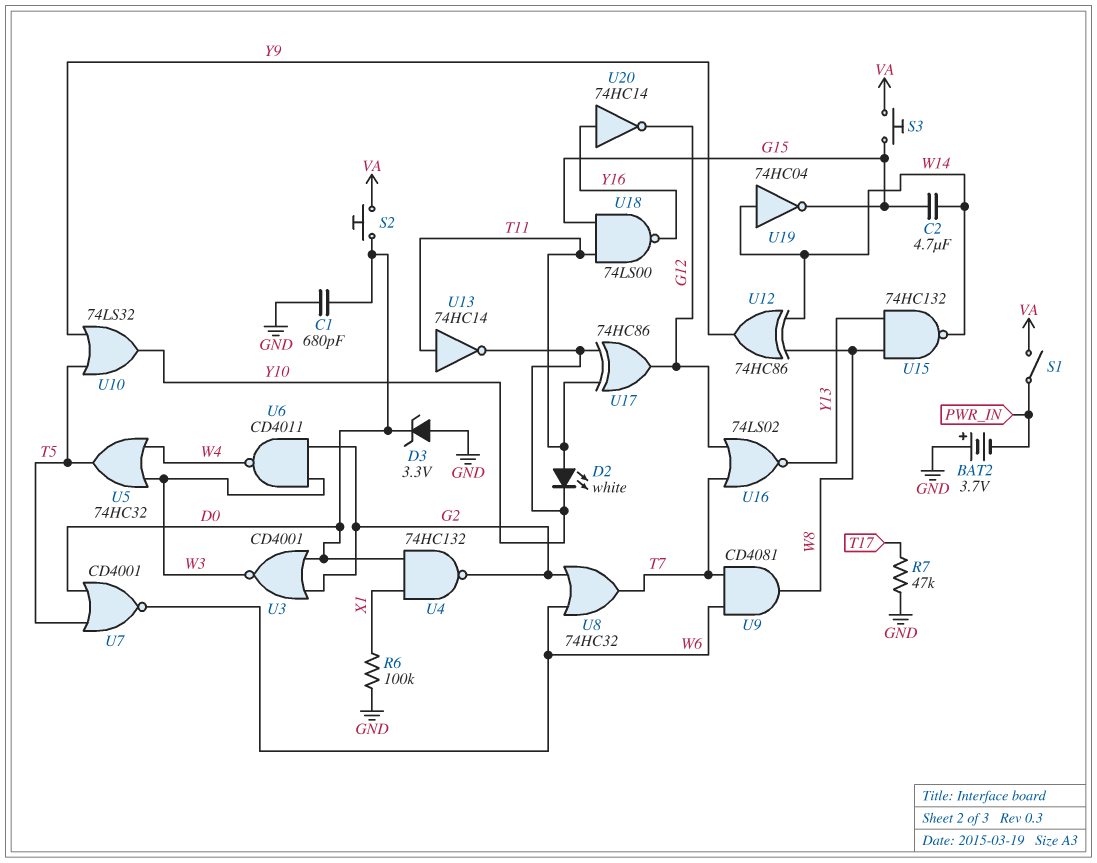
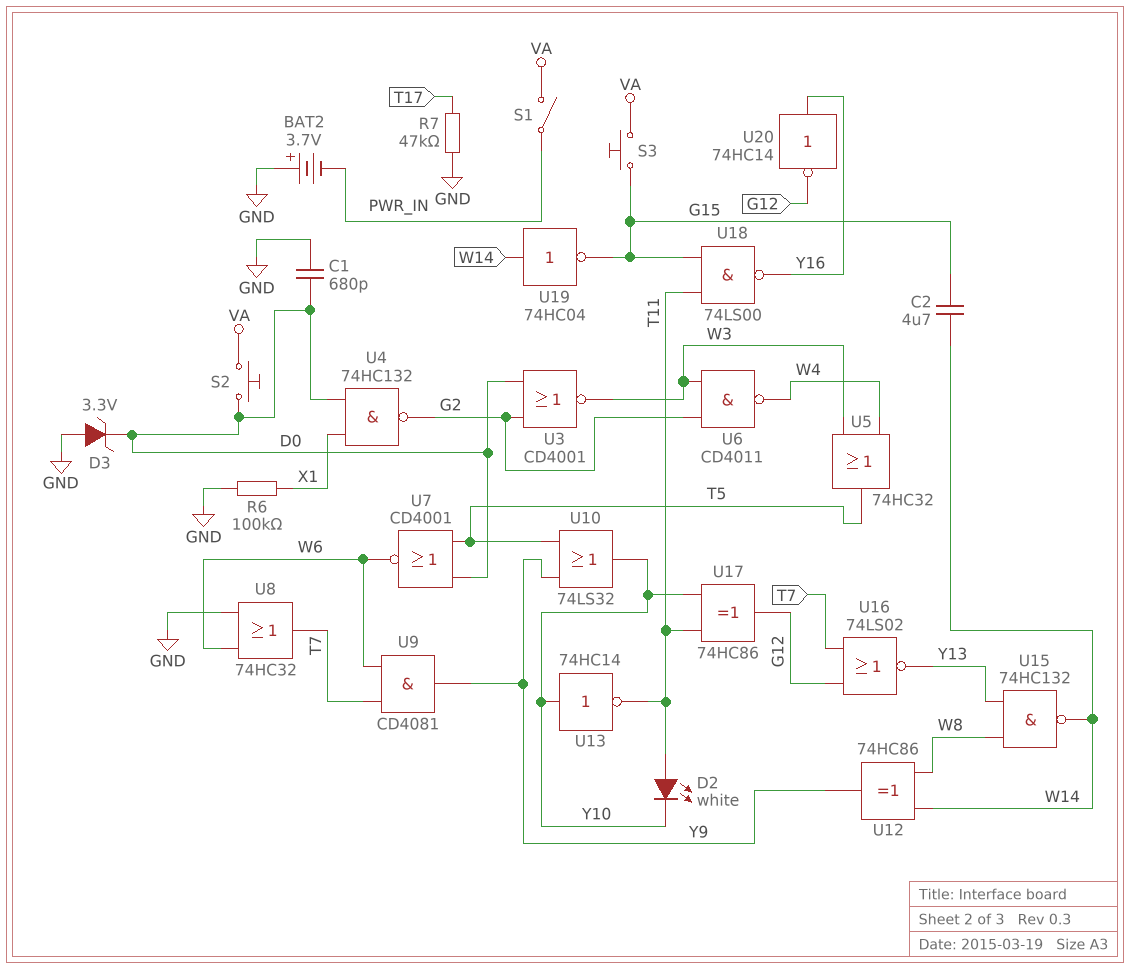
U8: OR 74HC32 (in G2, in W6, out T7) -> OR 74HC32 (in GND, in W6, out T7)
U9: AND CD4081 (in T7, in W6, out W8) -> AND CD4081 (in T7, in W6, out Y9)
U13: NOT 74HC14 (in T11, out Y10) -> NOT 74HC14 (in Y10, out T11)

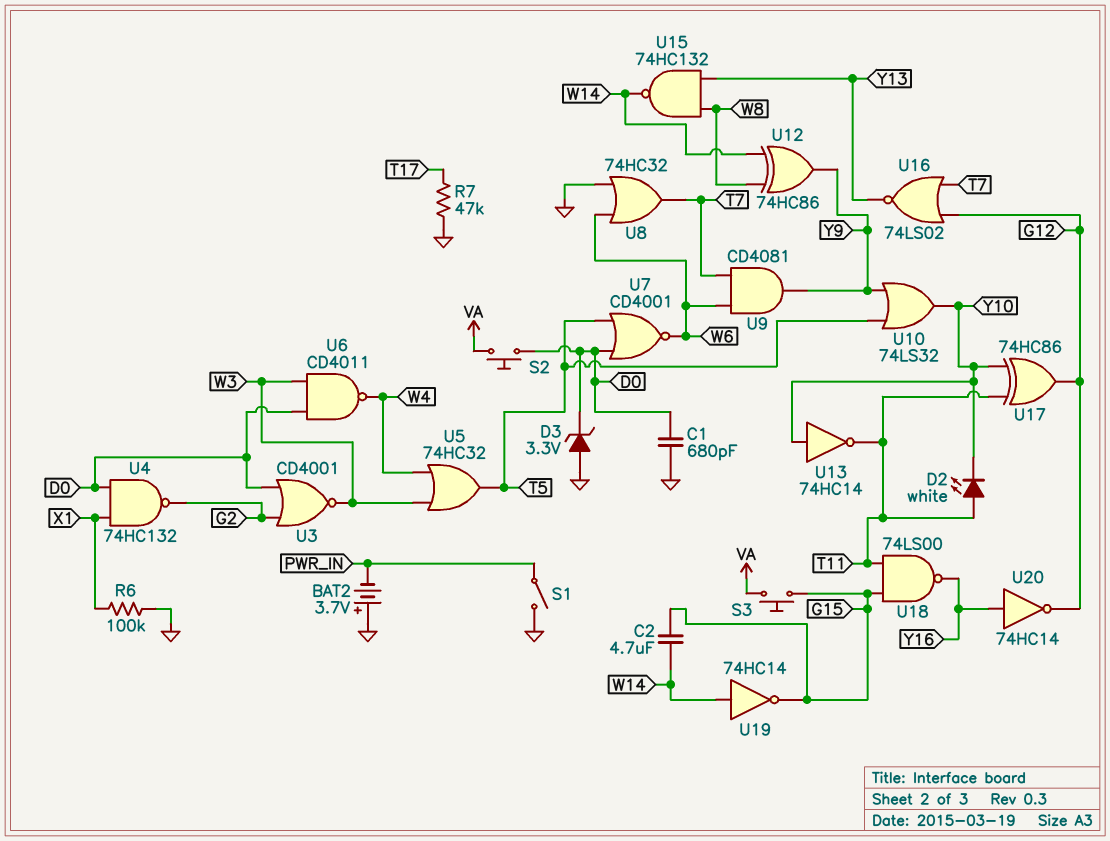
S1: switch (PWR_IN, VA) -> switch (GND, PWR_IN)
U6: NAND CD4011 (in G2, in W3, out W4) -> NAND CD4011 (in D0, in W3, out W4)
U19: NOT 74HC04 (in W14, out G15) -> NOT 74HC14 (in W14, out G15)

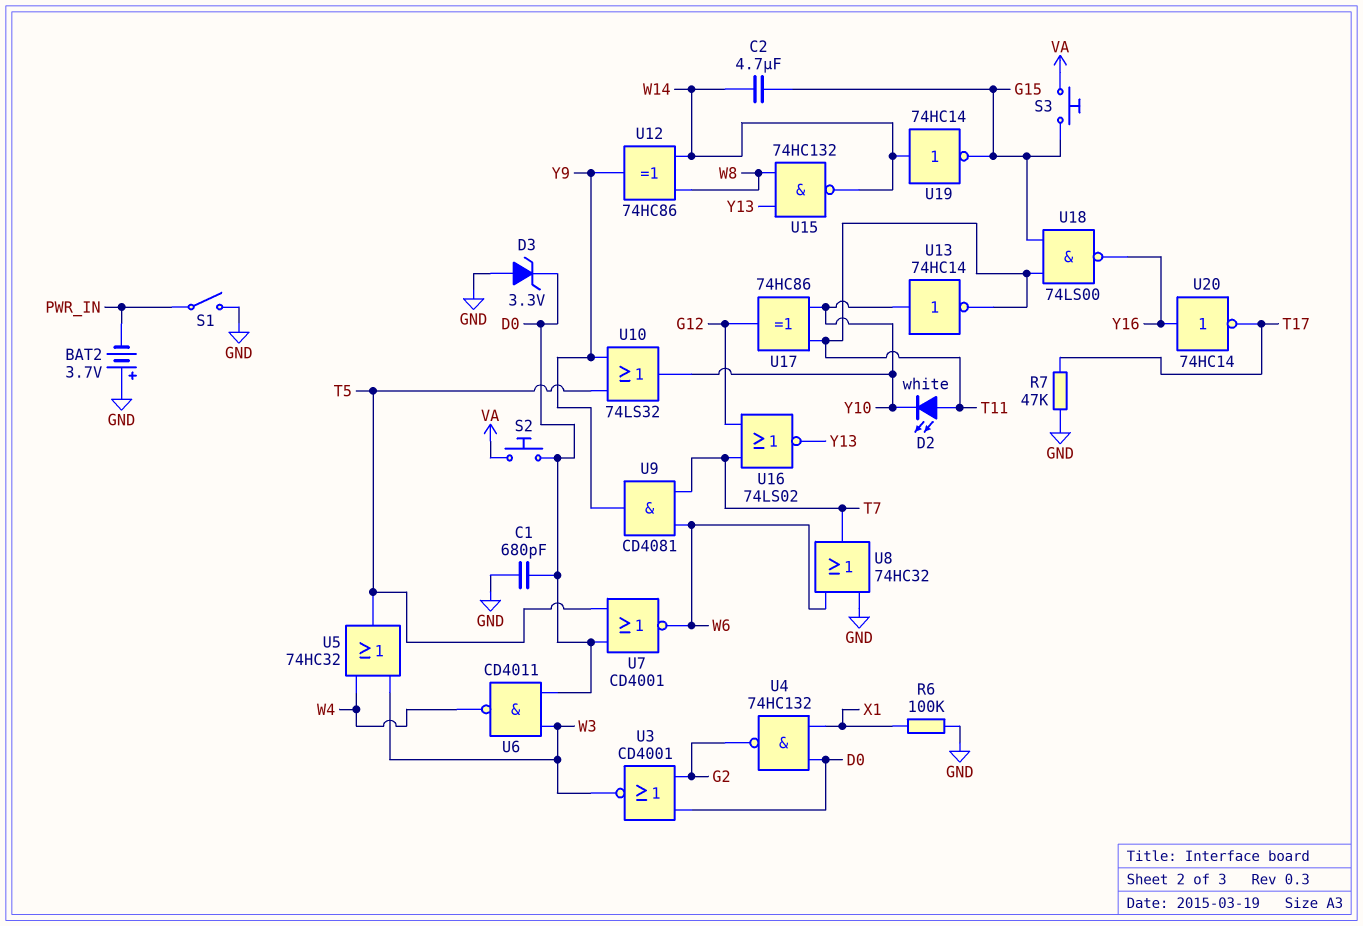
U20: NOT 74HC14 (in Y16, out G12) -> NOT 74HC14 (in Y16, out T17)

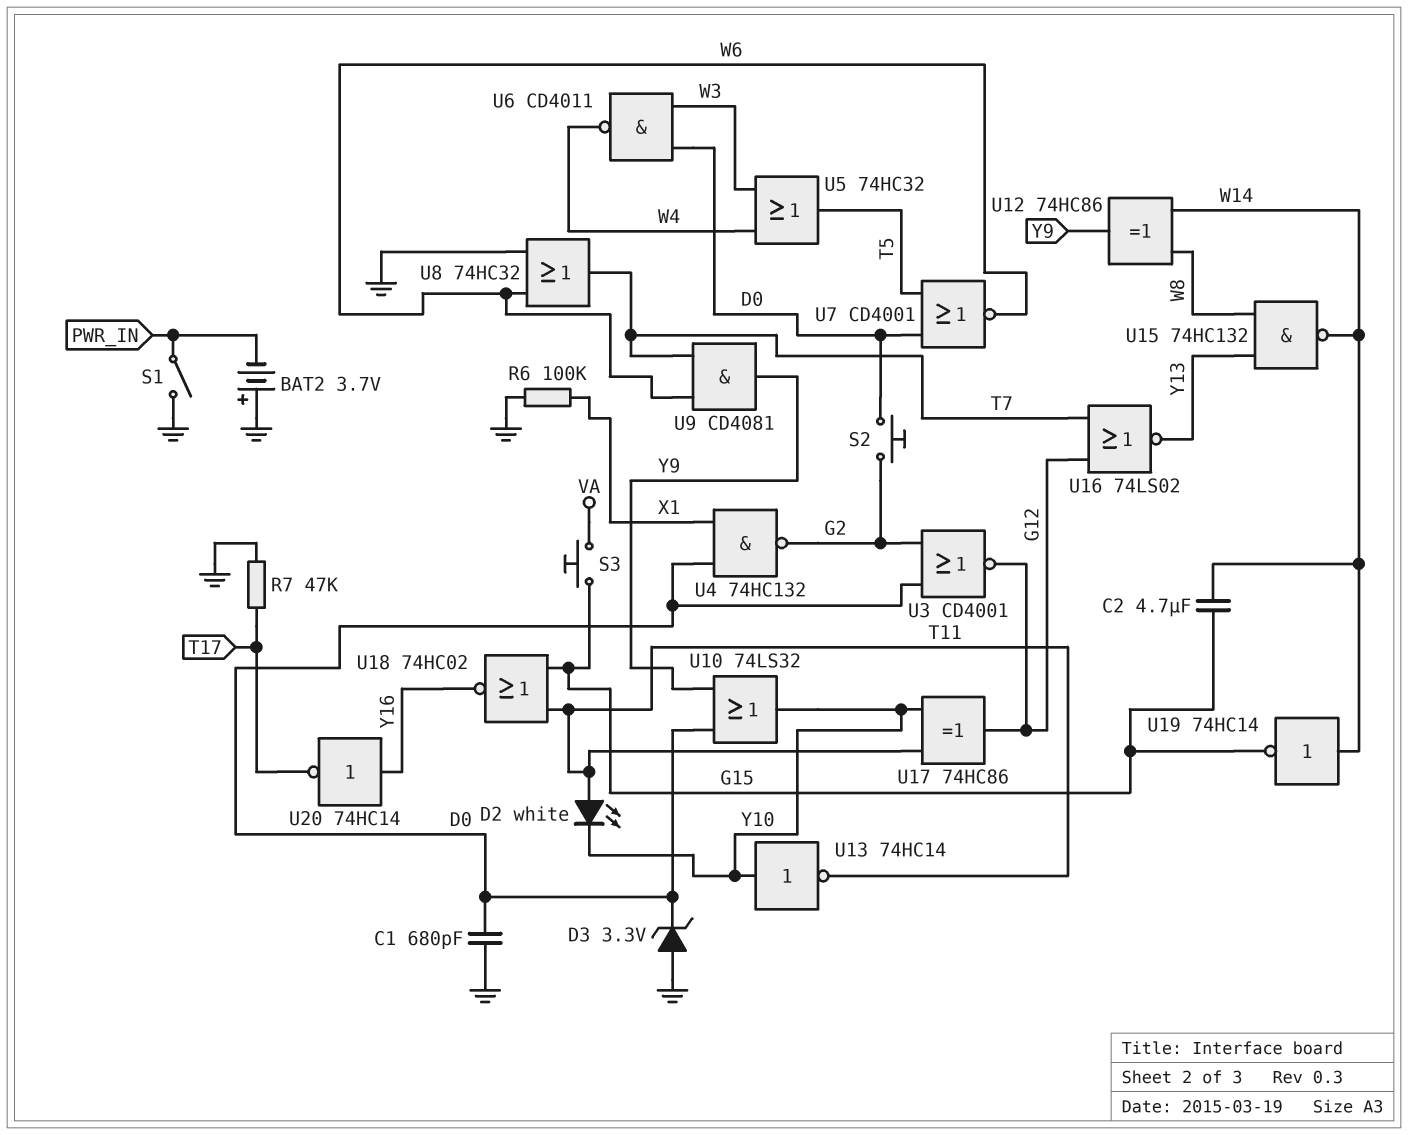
S2: button (D0, VA) -> button (D0, G2)
U3: NOR CD4001 (in D0, in G2, out W3) -> NOR CD4001 (in D0, in G2, out G12)
U10: OR 74LS32 (in T5, in Y9, out Y10) -> OR 74LS32 (in D0, in Y9, out Y10)
U18: NAND 74LS00 (in G15, in T11, out Y16) -> NOR 74HC02 (in G15, in T11, out Y16)

